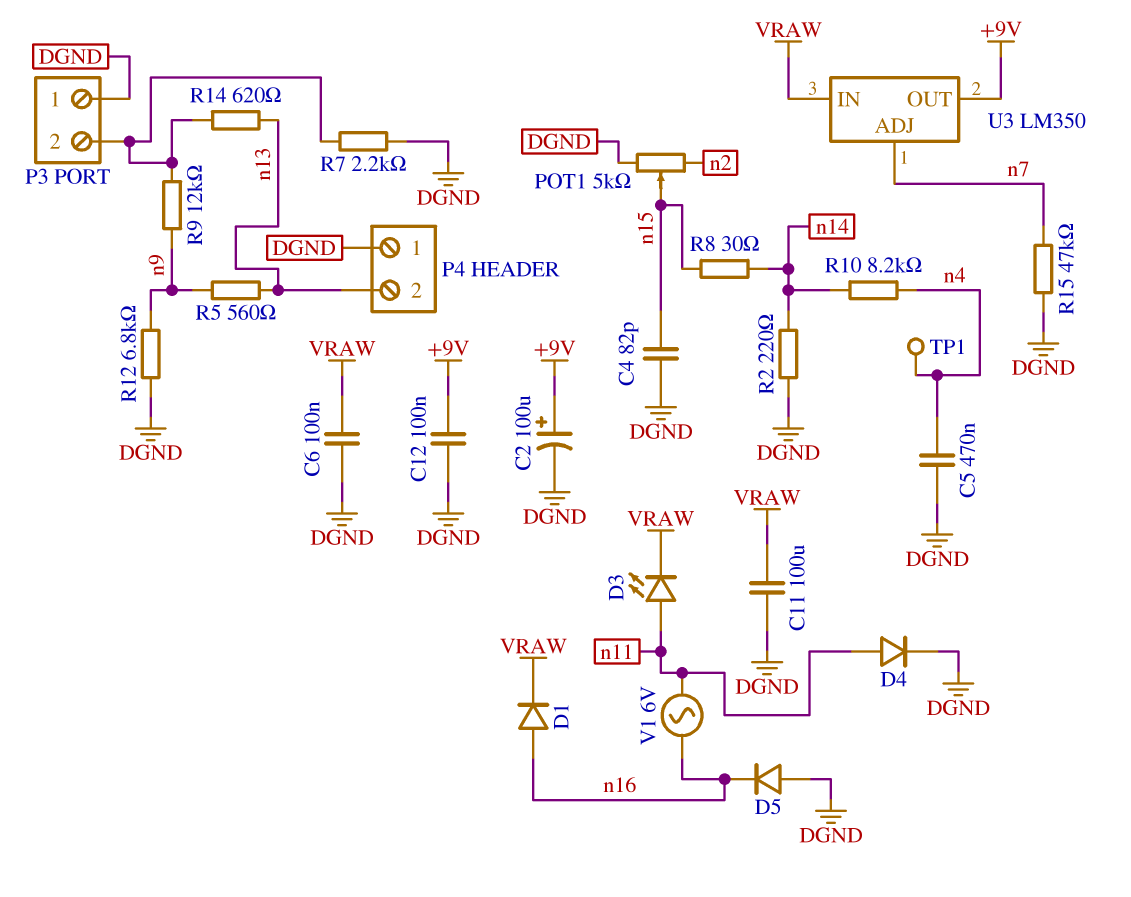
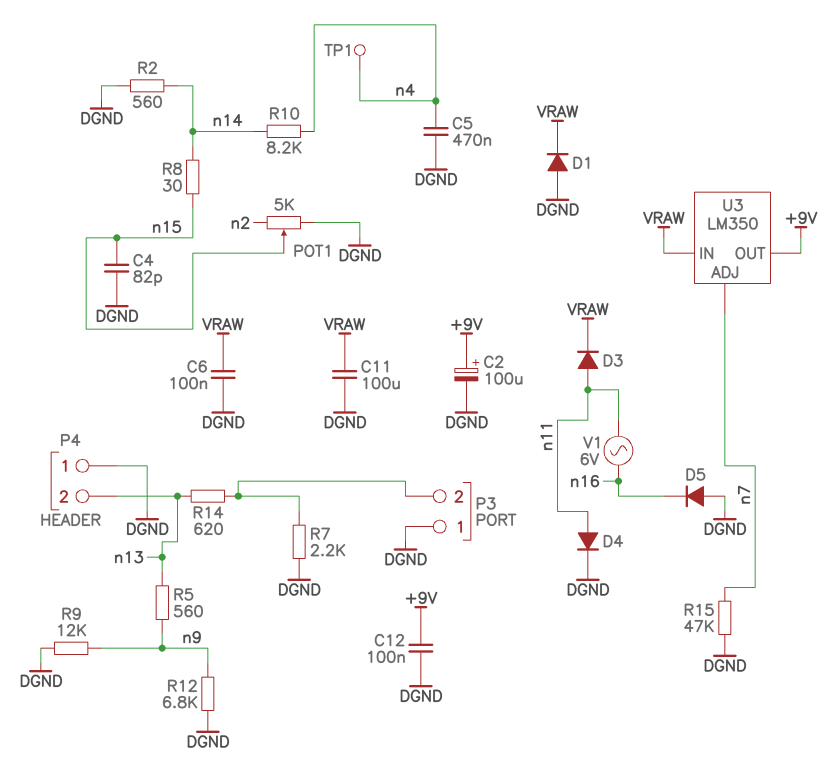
D1: diode (A n16, K VRAW) -> diode (A DGND, K VRAW)
D3: LED (A n11, K VRAW) -> diode (A n11, K VRAW)
R2: 220 (DGND, n14) -> 560 (DGND, n14)
R9: 12k (P3/2, n9) -> 12k (DGND, n9)

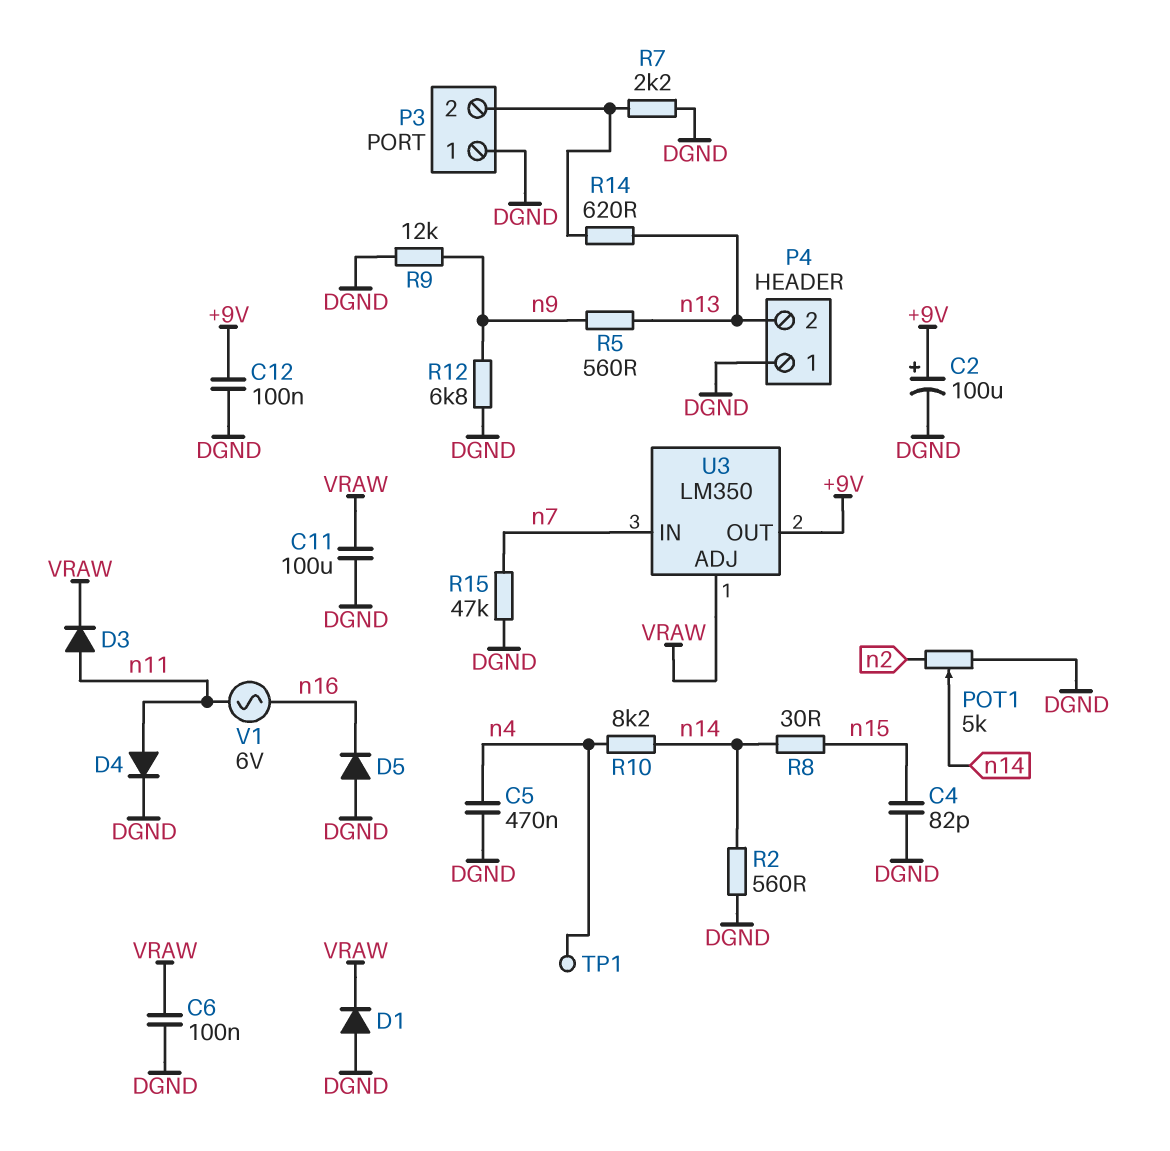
POT1: 5k (DGND, n2, wiper n15) -> 5k (DGND, n2, wiper n14)
U3 pin ADJ: n7 -> VRAW
U3 pin IN: VRAW -> n7

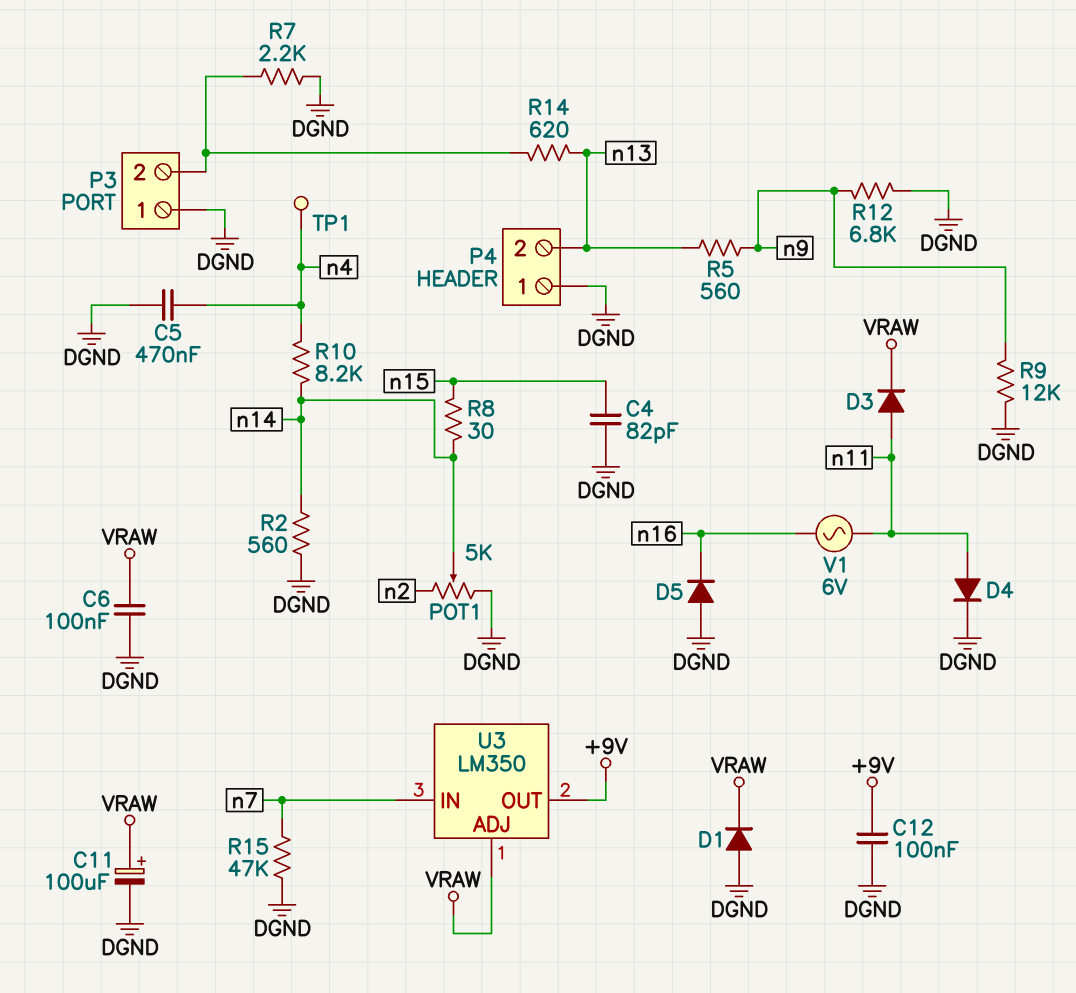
C2: 100uF (plus +9V, minus DGND) -> none
C11: 100uF (DGND, VRAW) -> 100uF (plus VRAW, minus DGND)

